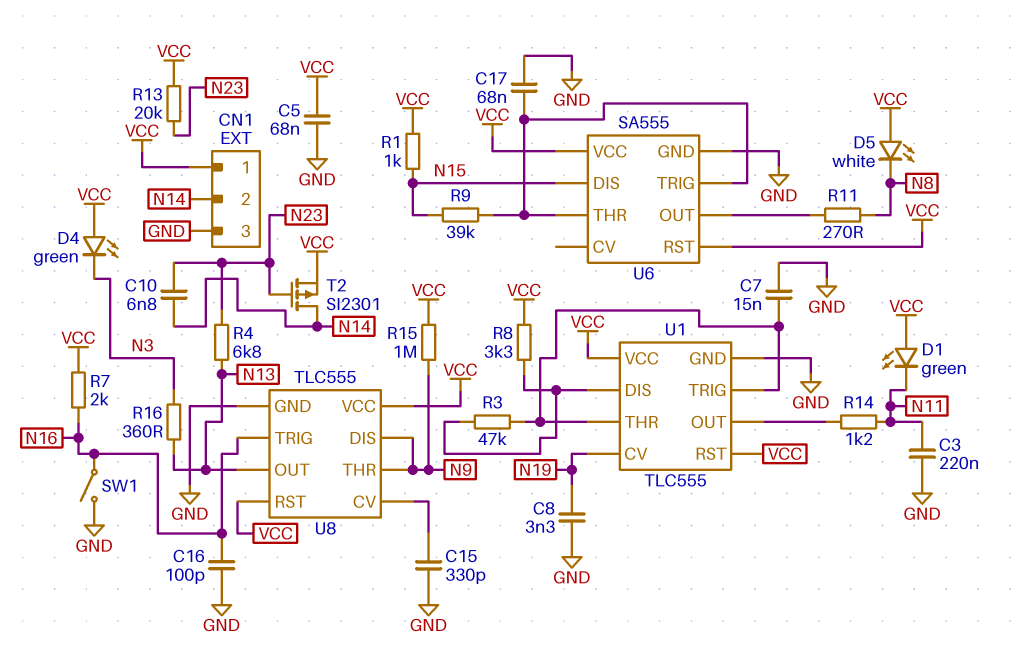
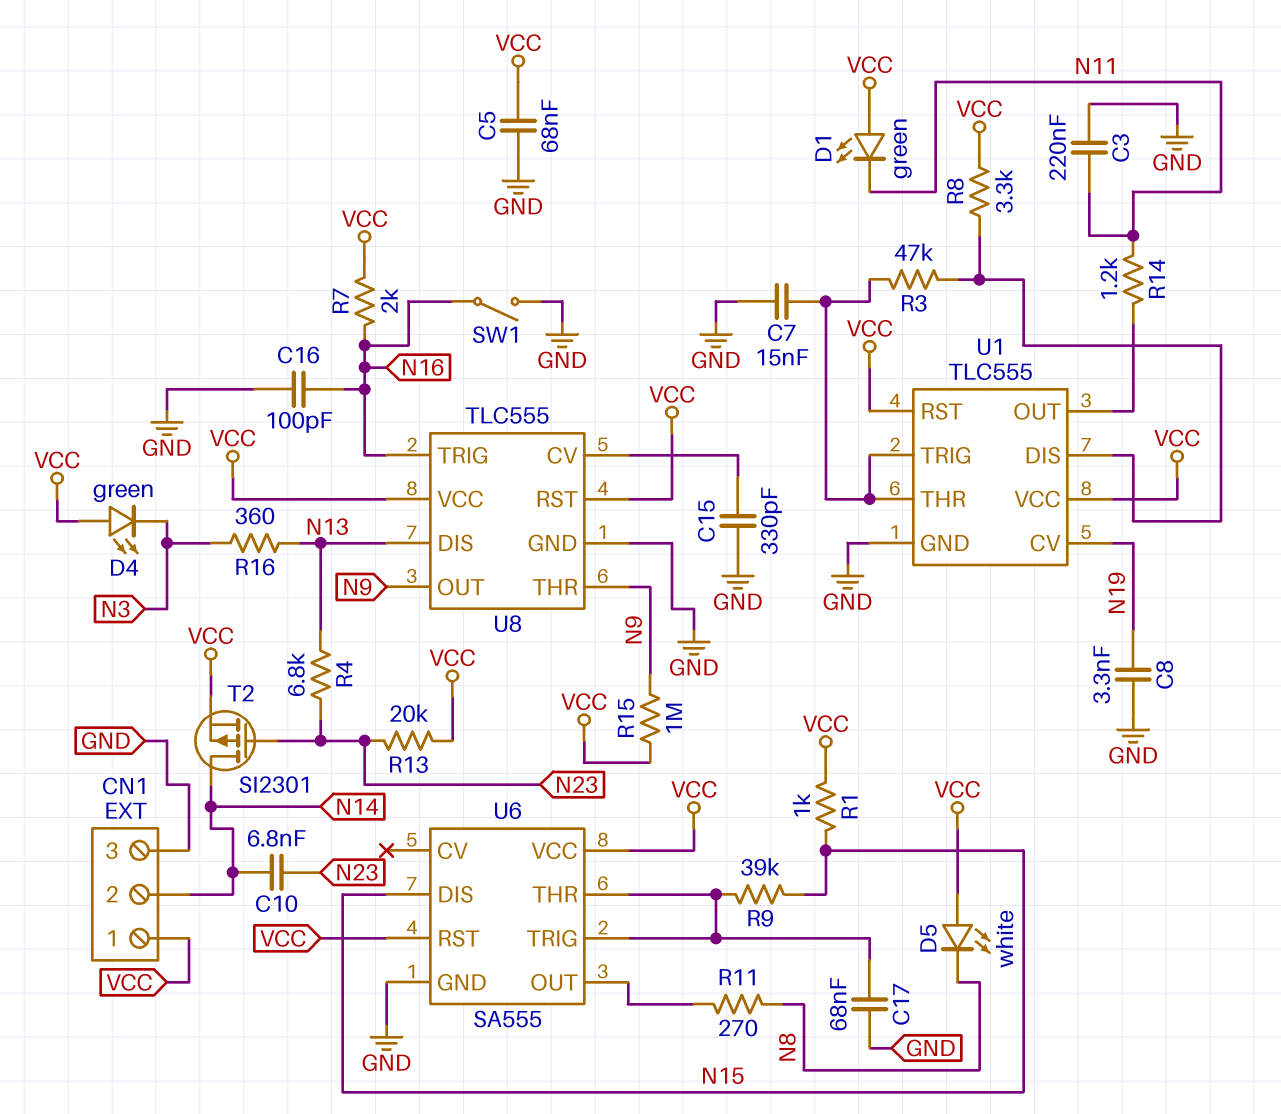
U8 pin DIS: N9 -> N13
U8 pin OUT: N13 -> N9

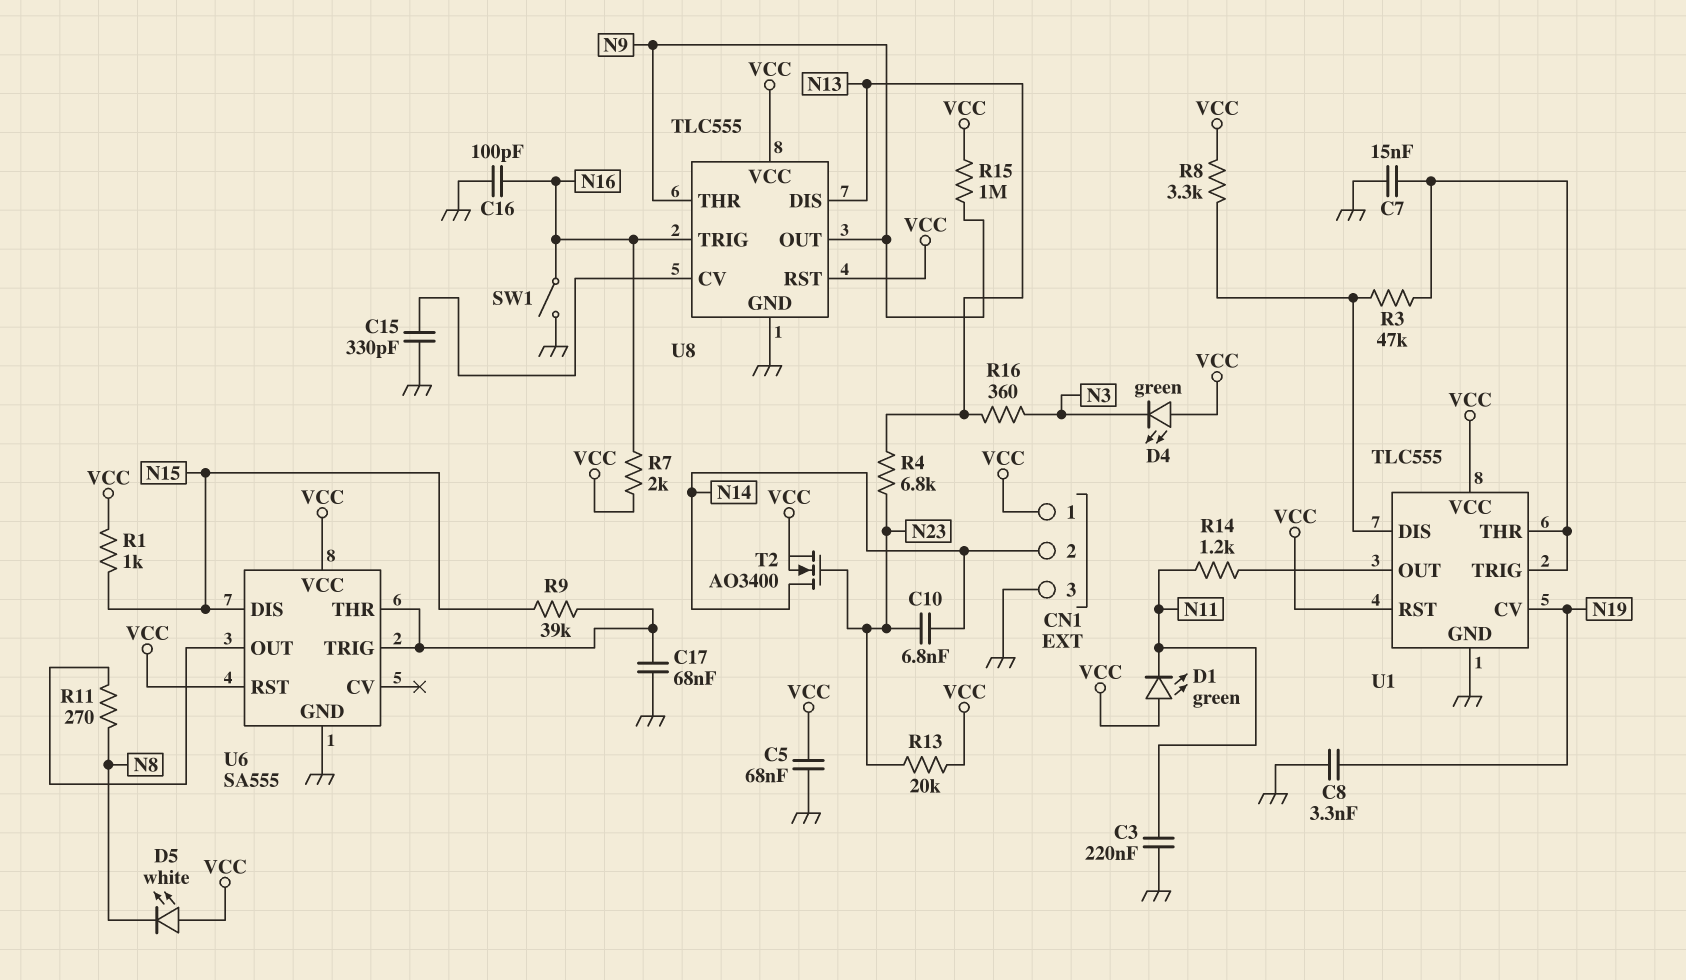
T2: PMOS SI2301 (G N23, D N14, S VCC) -> NMOS AO3400 (G N23, D N14, S VCC)

